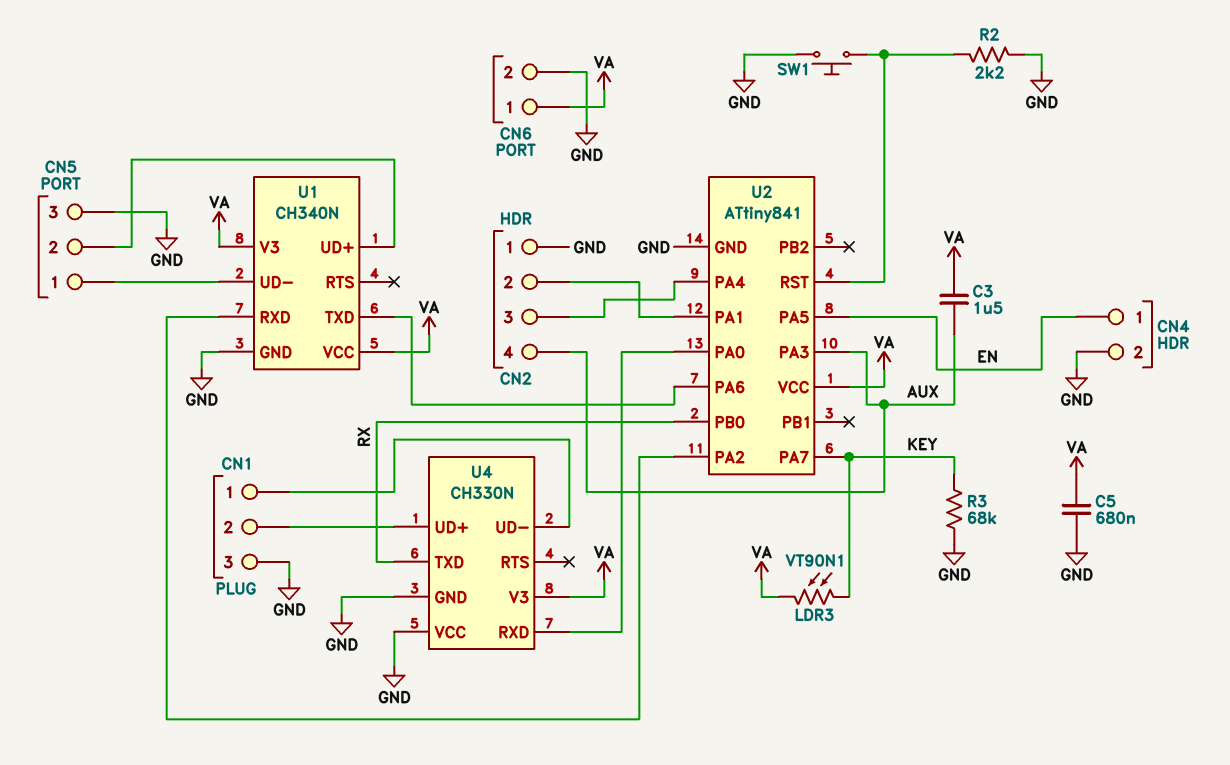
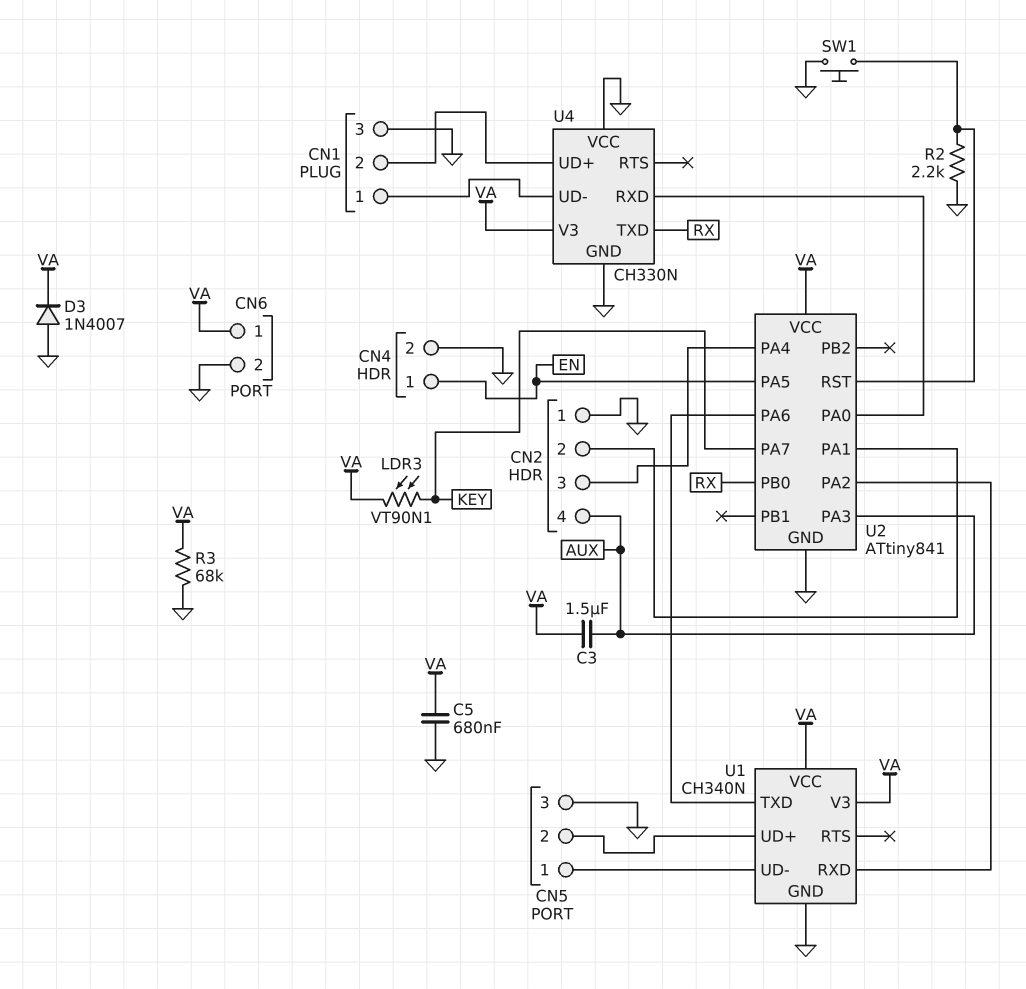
D3: none -> diode 1N4007 (A GND, K VA)
R3: 68k (GND, KEY) -> 68k (GND, VA)

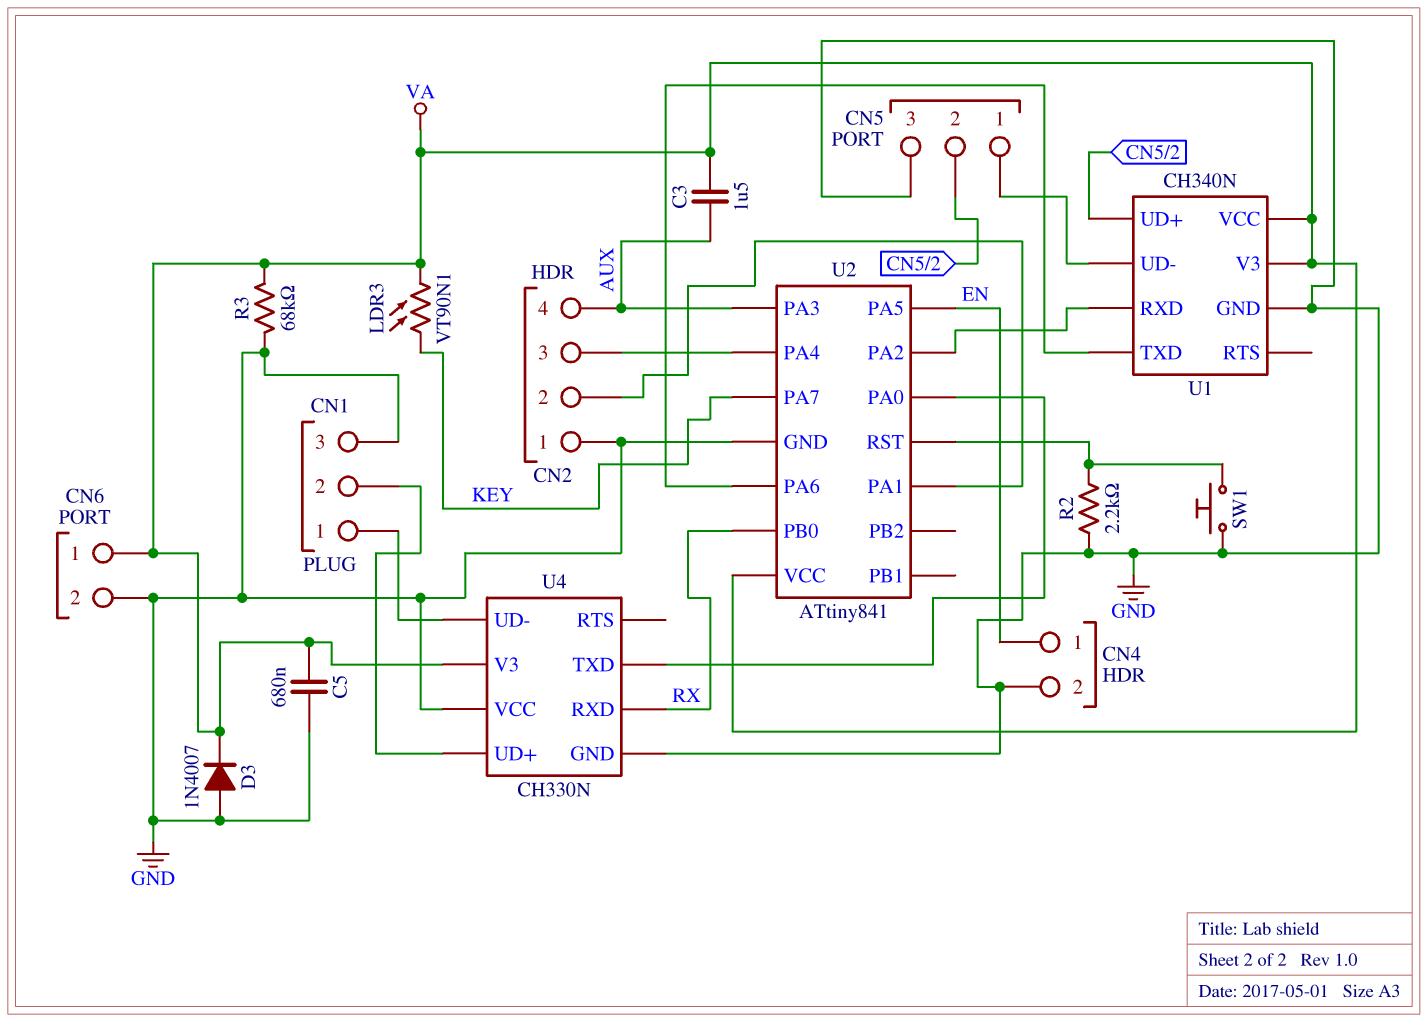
U4 pin RXD: U2/PA0 -> RX
U4 pin TXD: RX -> U2/PA0

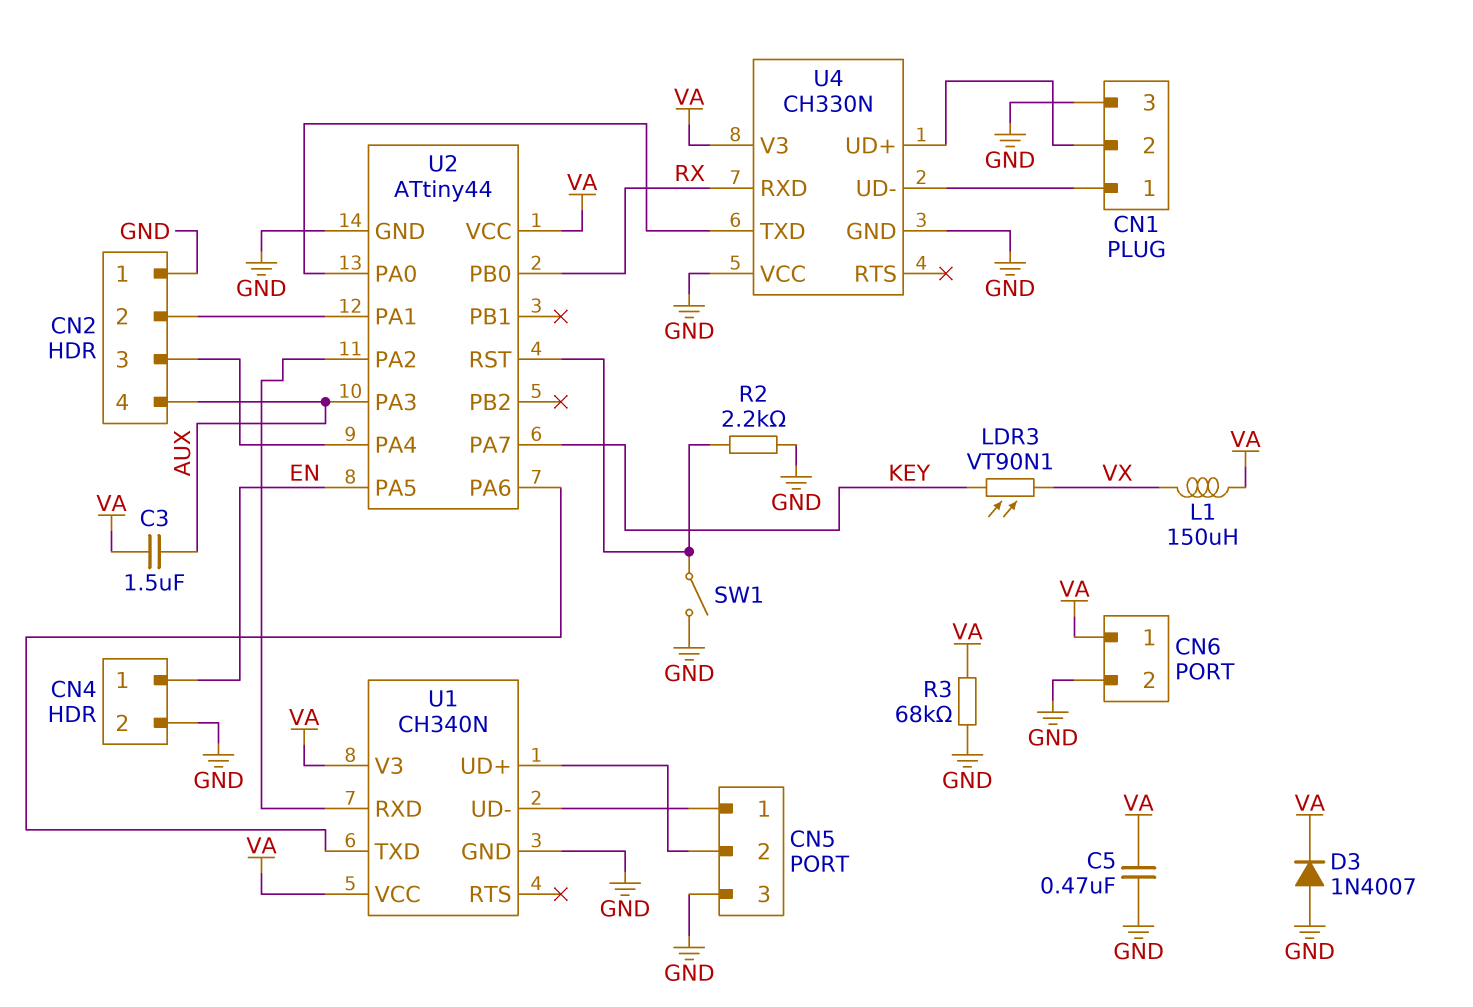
C5: 680nF (GND, VA) -> 470nF (GND, VA)
L1: none -> 150uH (VA, VX)
LDR3: VT90N1 (KEY, VA) -> VT90N1 (KEY, VX)
SW1: button (GND, U2/RST) -> switch (GND, U2/RST)
U2: ATtiny841 -> ATtiny44

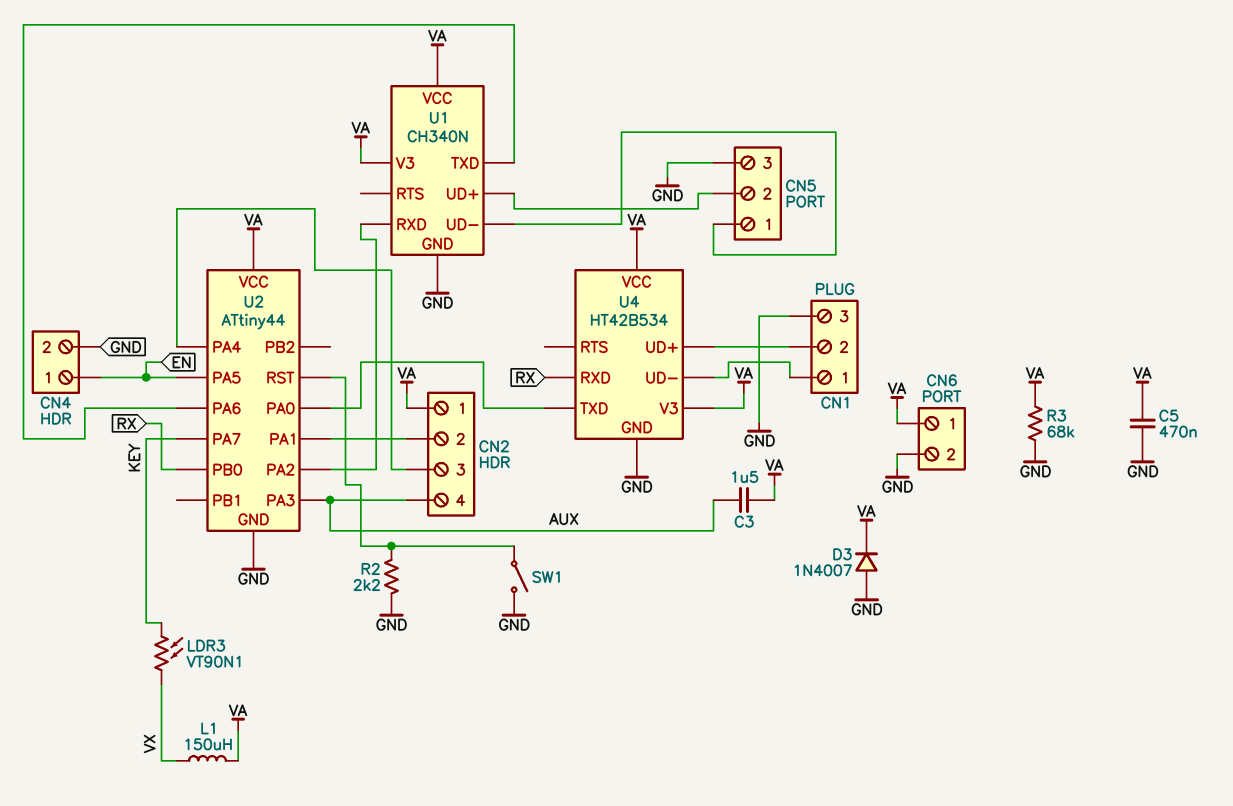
CN2 pin 1: GND -> VA
U4: CH330N -> HT42B534
U4 pin VCC: GND -> VA

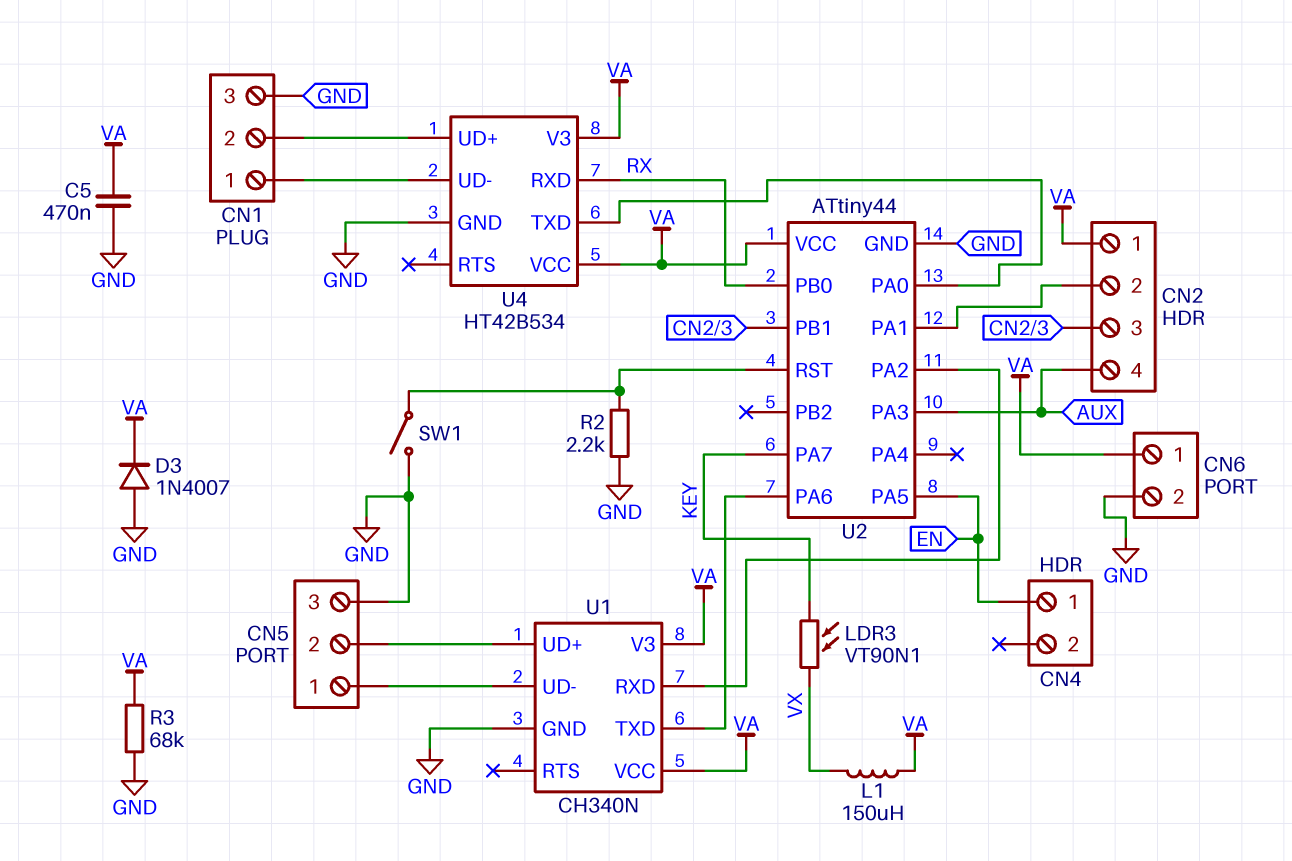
C3: 1.5uF (AUX, VA) -> none
CN4 pin 2: GND -> none
U2 pin PA4: CN2/3 -> none
U2 pin PB1: none -> CN2/3

